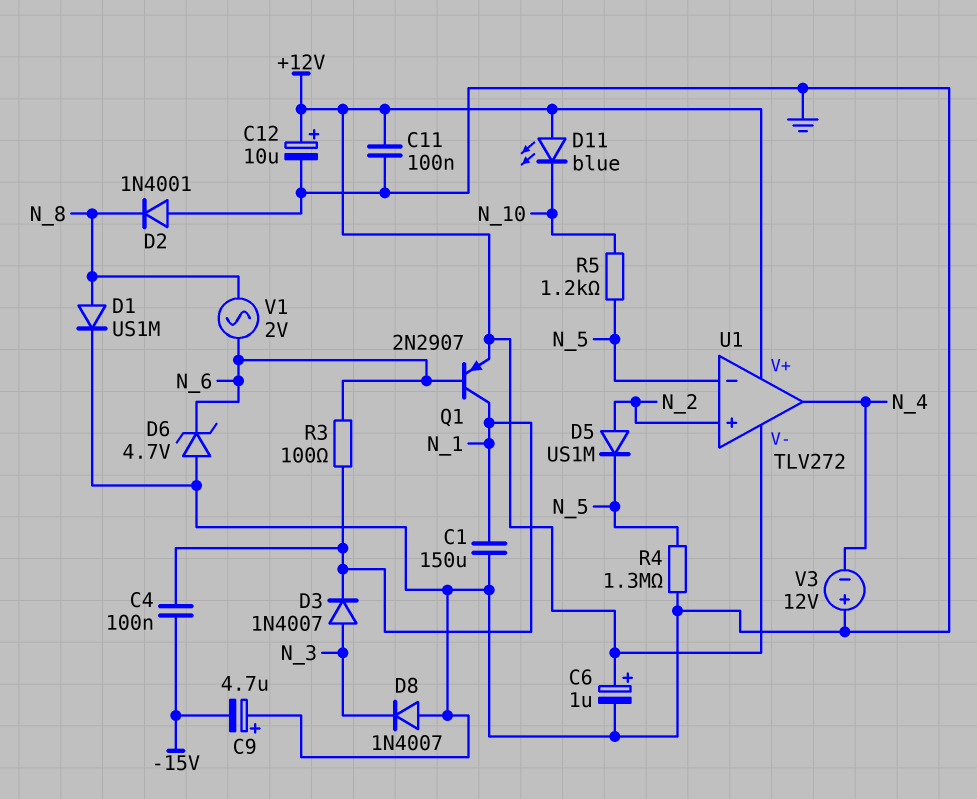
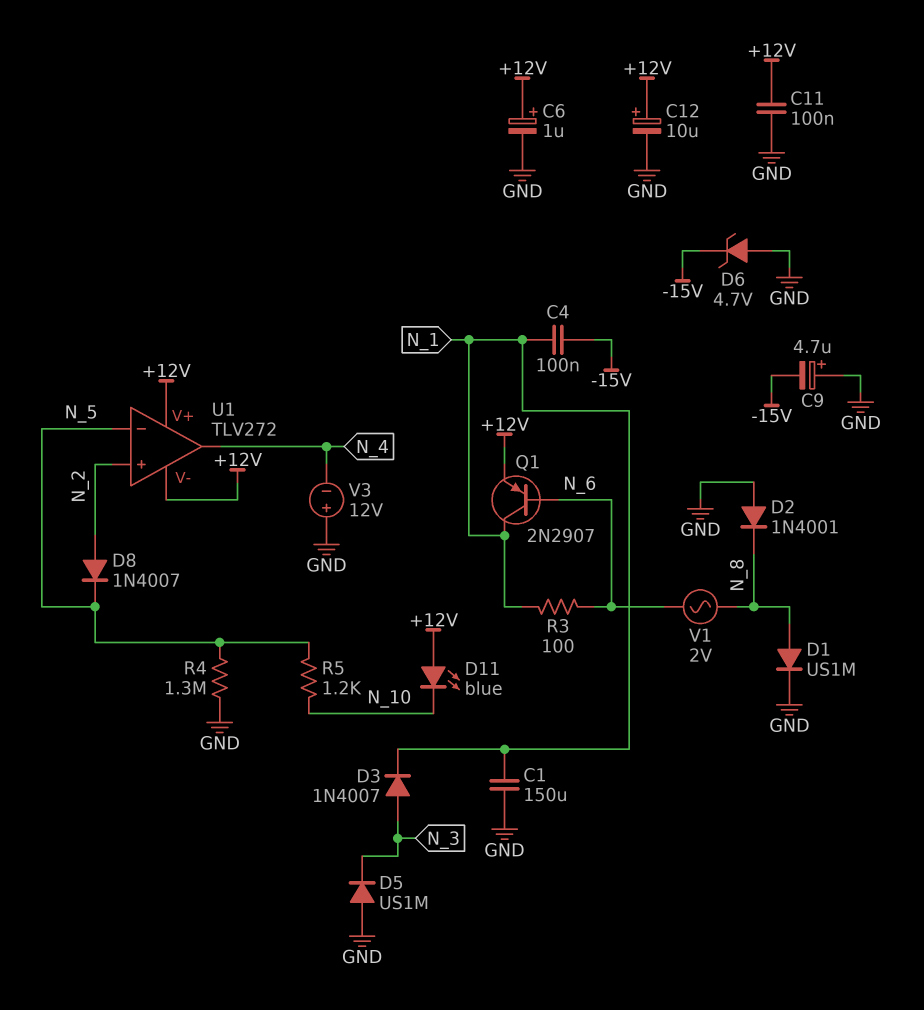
D5: diode US1M (A N_2, K N_5) -> diode US1M (A GND, K N_3)
D6: zener 4.7V (A GND, K N_6) -> zener 4.7V (A GND, K -15V)
D8: diode 1N4007 (A GND, K N_3) -> diode 1N4007 (A N_2, K N_5)

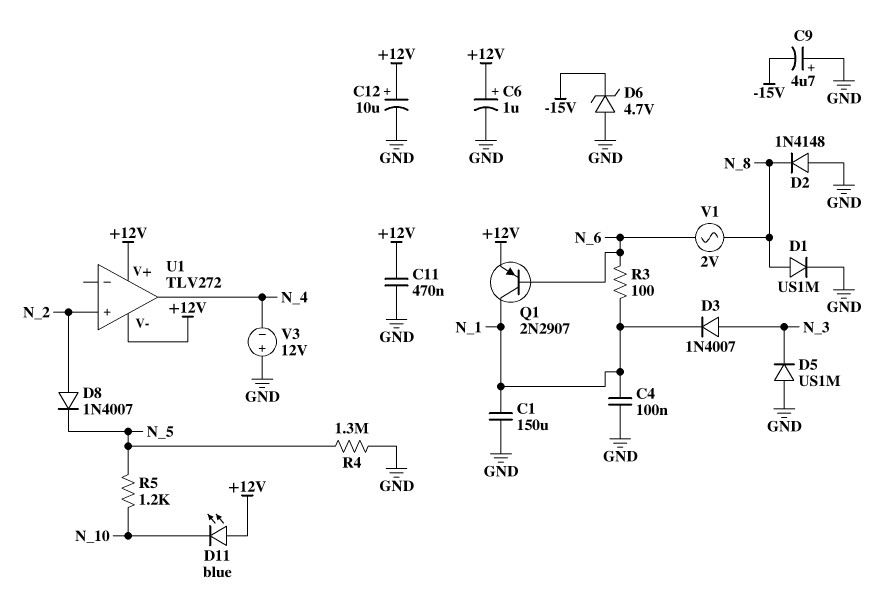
C4: 100nF (-15V, N_1) -> 100nF (GND, N_1)
C11: 100nF (+12V, GND) -> 470nF (+12V, GND)
D2: diode 1N4001 (A GND, K N_8) -> diode 1N4148 (A GND, K N_8)
U1 pin in-: N_5 -> none

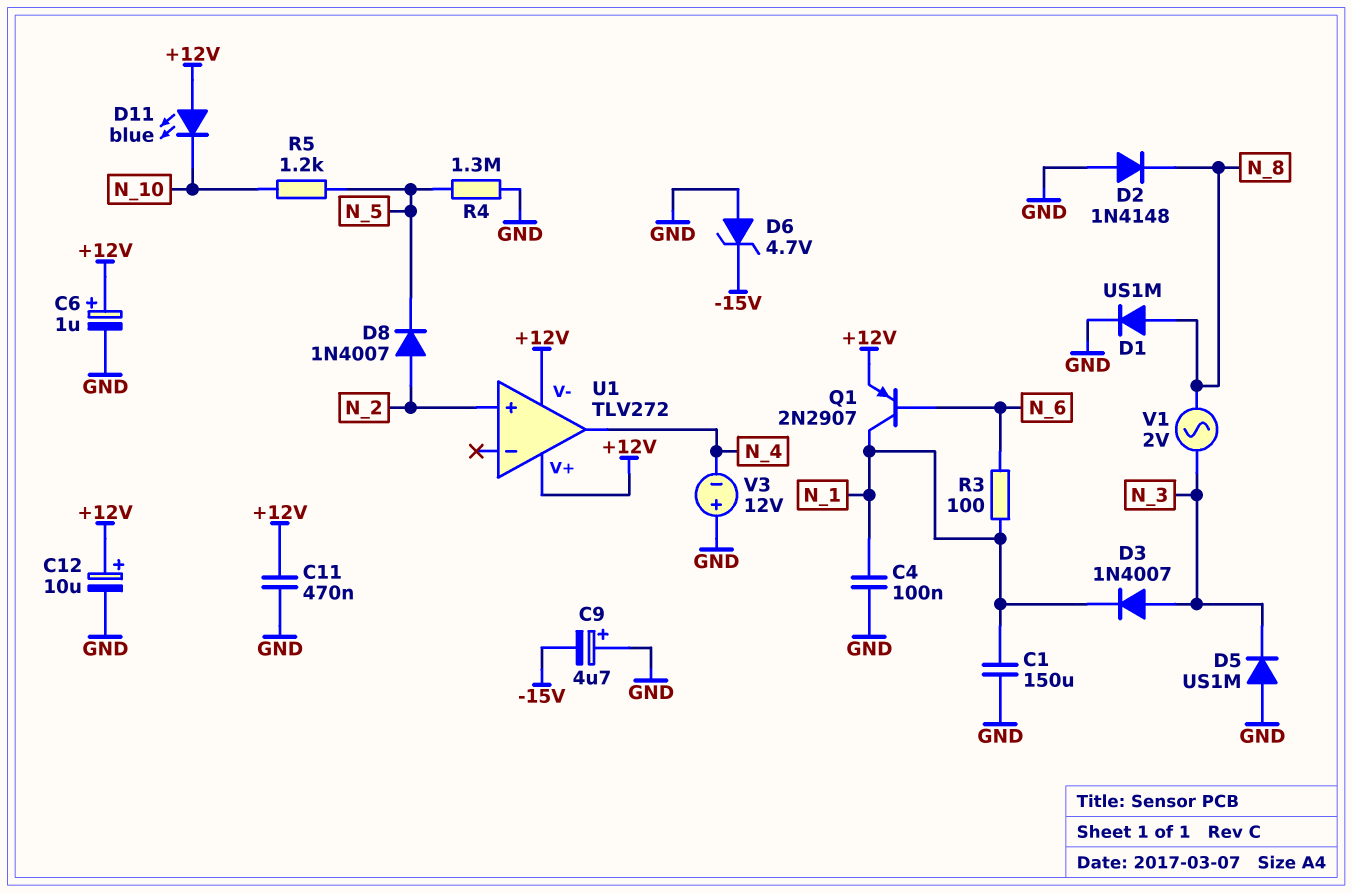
V1: AC 2V (N_6, N_8) -> AC 2V (N_3, N_8)

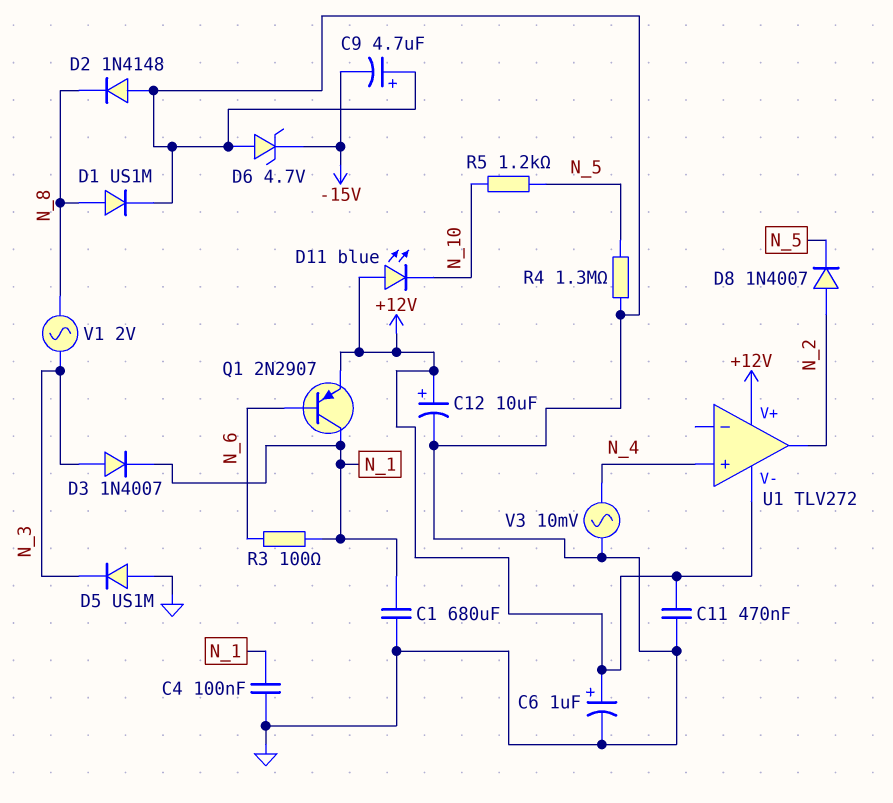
C1: 150uF (GND, N_1) -> 680uF (GND, N_1)
U1 pin in+: N_2 -> N_4
U1 pin out: N_4 -> N_2
V3: 12V (plus GND, minus N_4) -> AC 10mV (GND, N_4)

